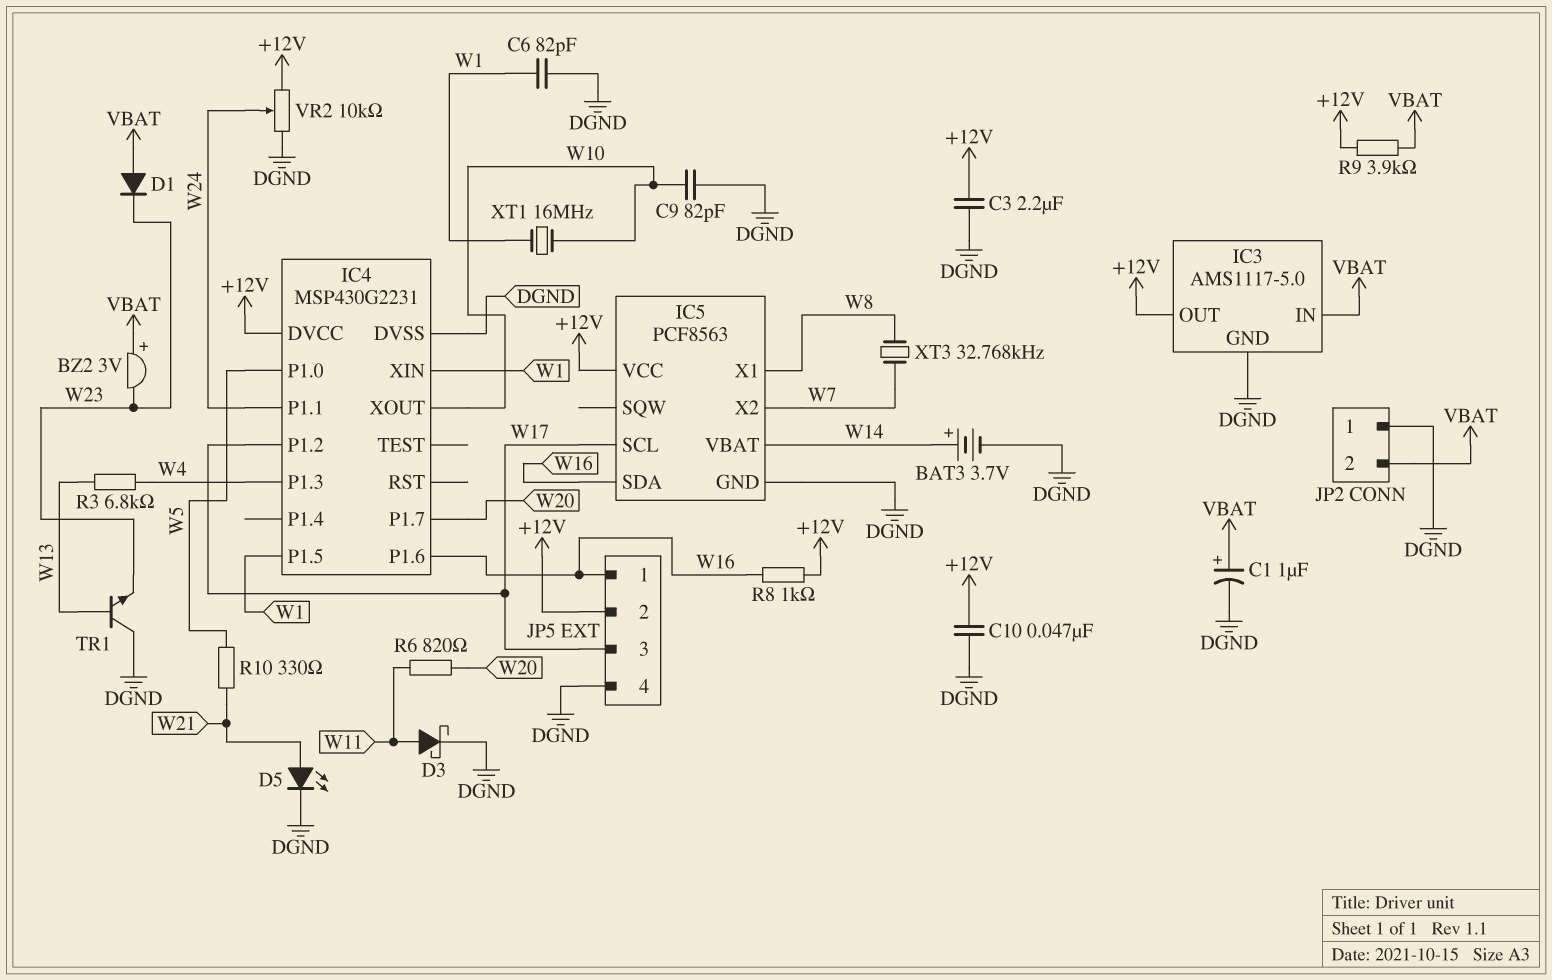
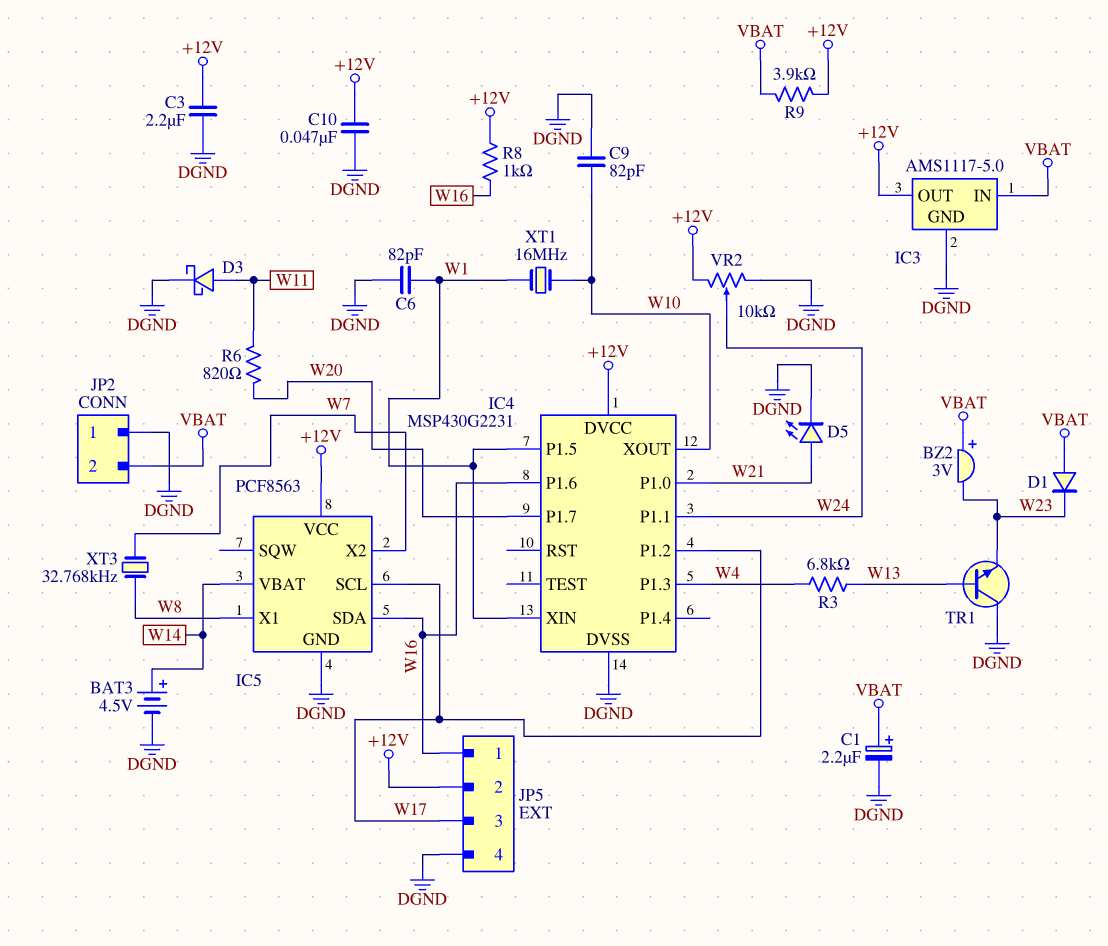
BAT3: 3.7V (plus W14, minus DGND) -> 4.5V (plus W14, minus DGND)
C1: 1uF (plus VBAT, minus DGND) -> 2.2uF (plus VBAT, minus DGND)
IC4 pin P1.0: W5 -> W21
R10: 330 (W5, W21) -> none

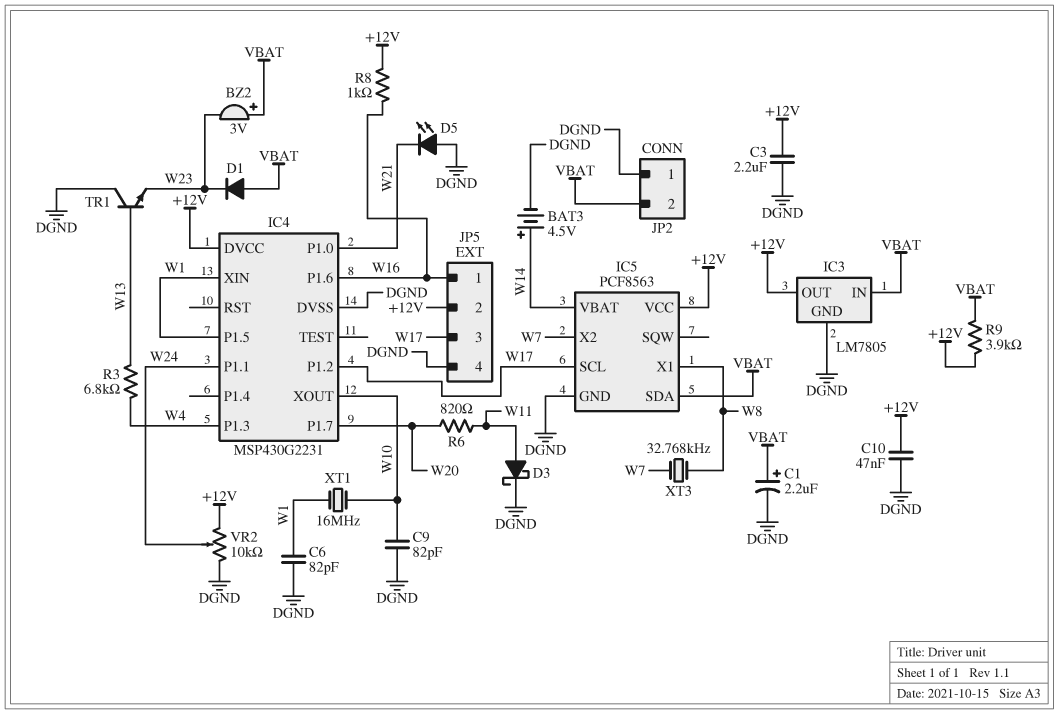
D5: LED (A W21, K DGND) -> LED (A DGND, K W21)
IC3: AMS1117-5.0 -> LM7805
IC5 pin SDA: W16 -> VBAT

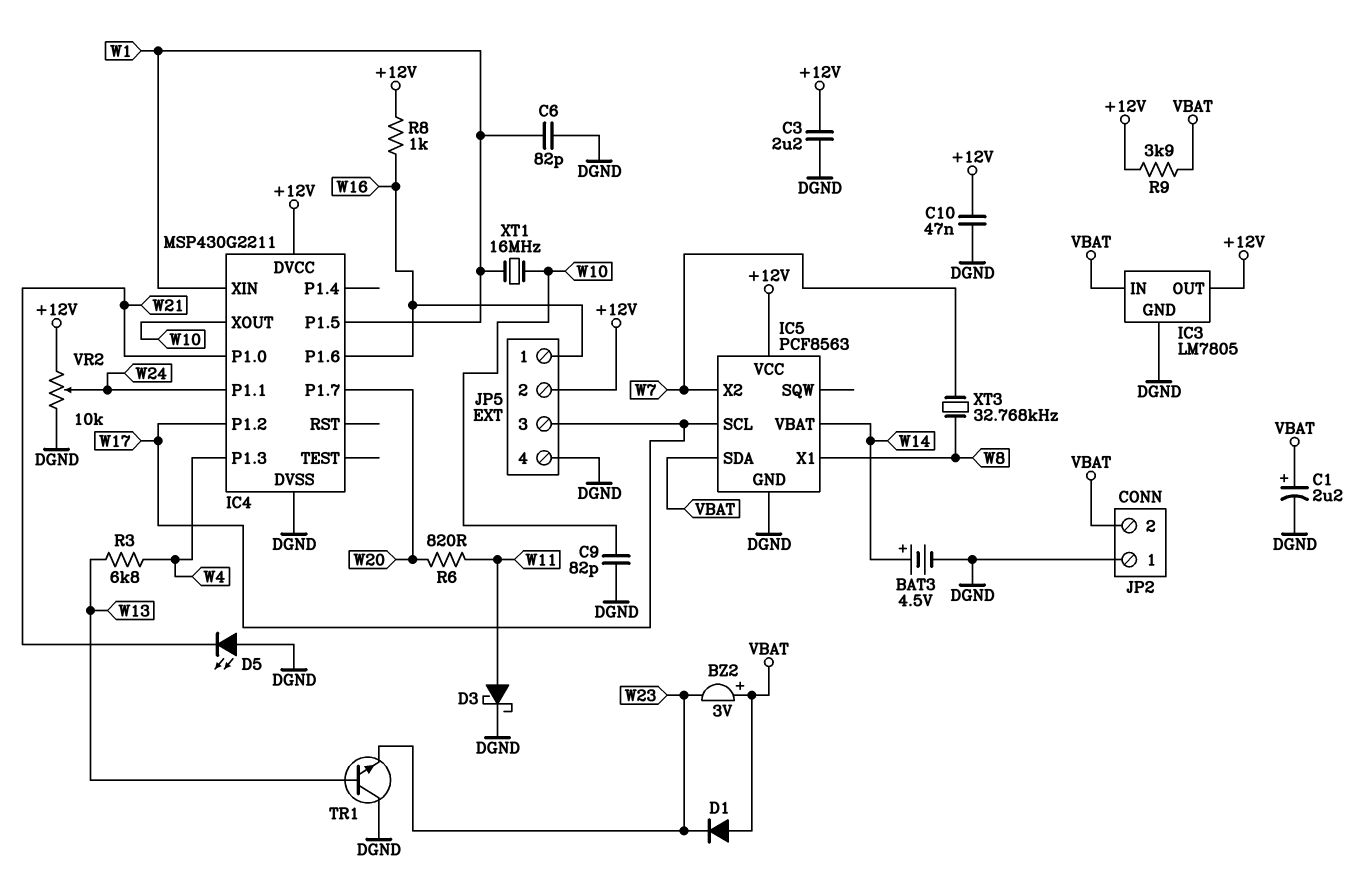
IC4: MSP430G2231 -> MSP430G2211

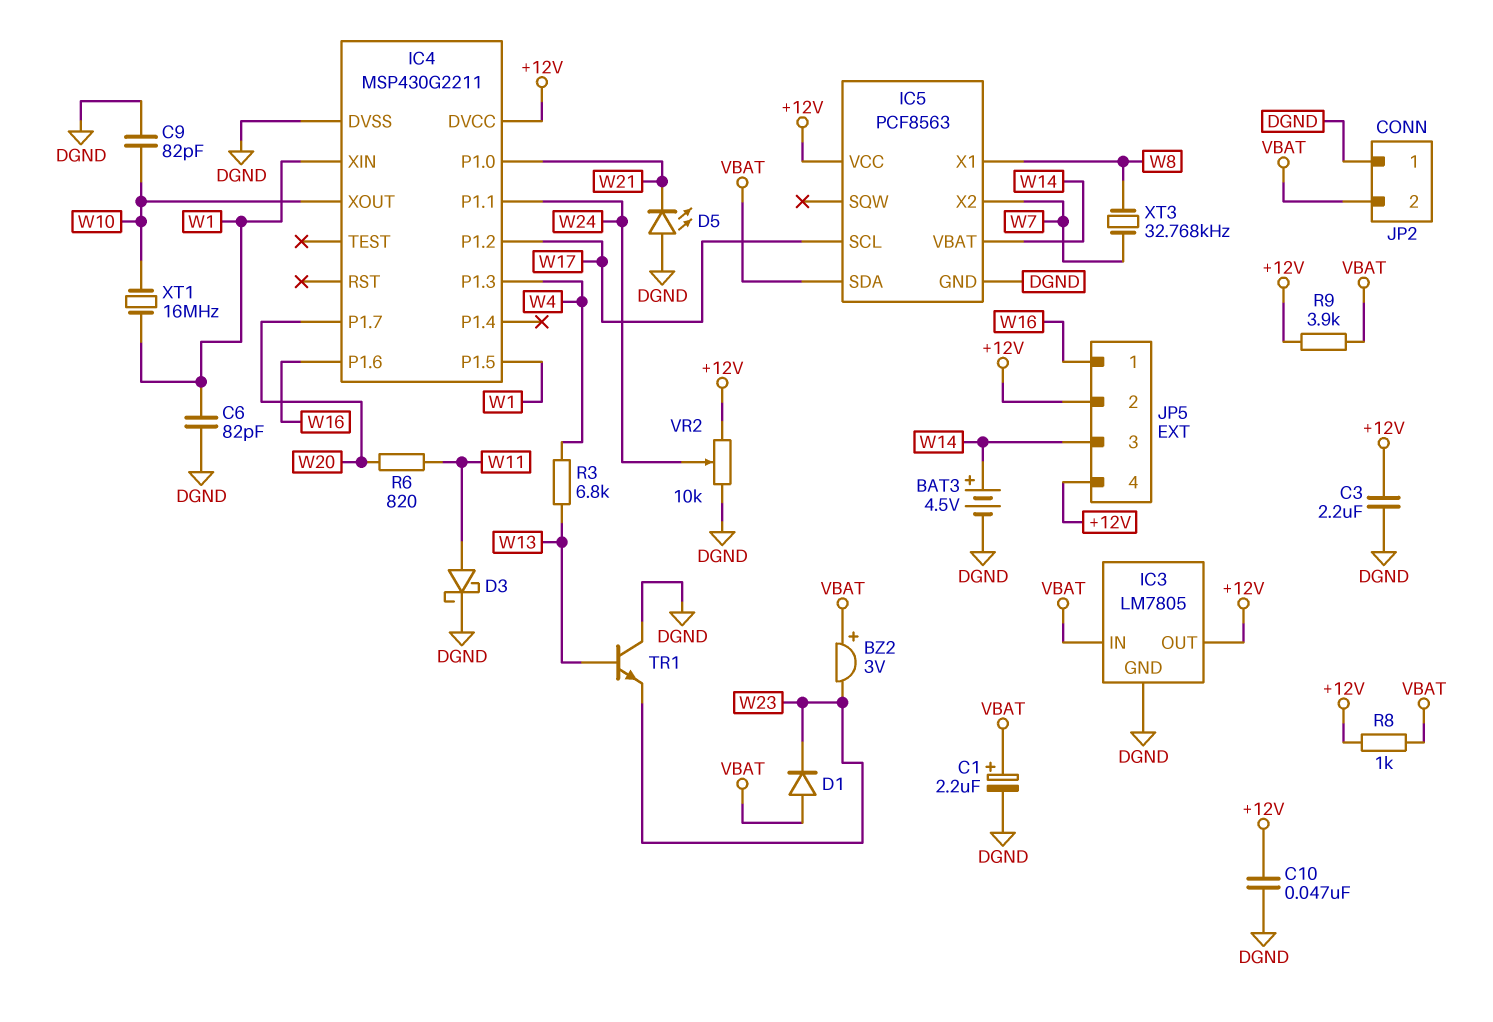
JP5 pin 3: W17 -> W14
JP5 pin 4: DGND -> +12V
R8: 1k (+12V, W16) -> 1k (+12V, VBAT)

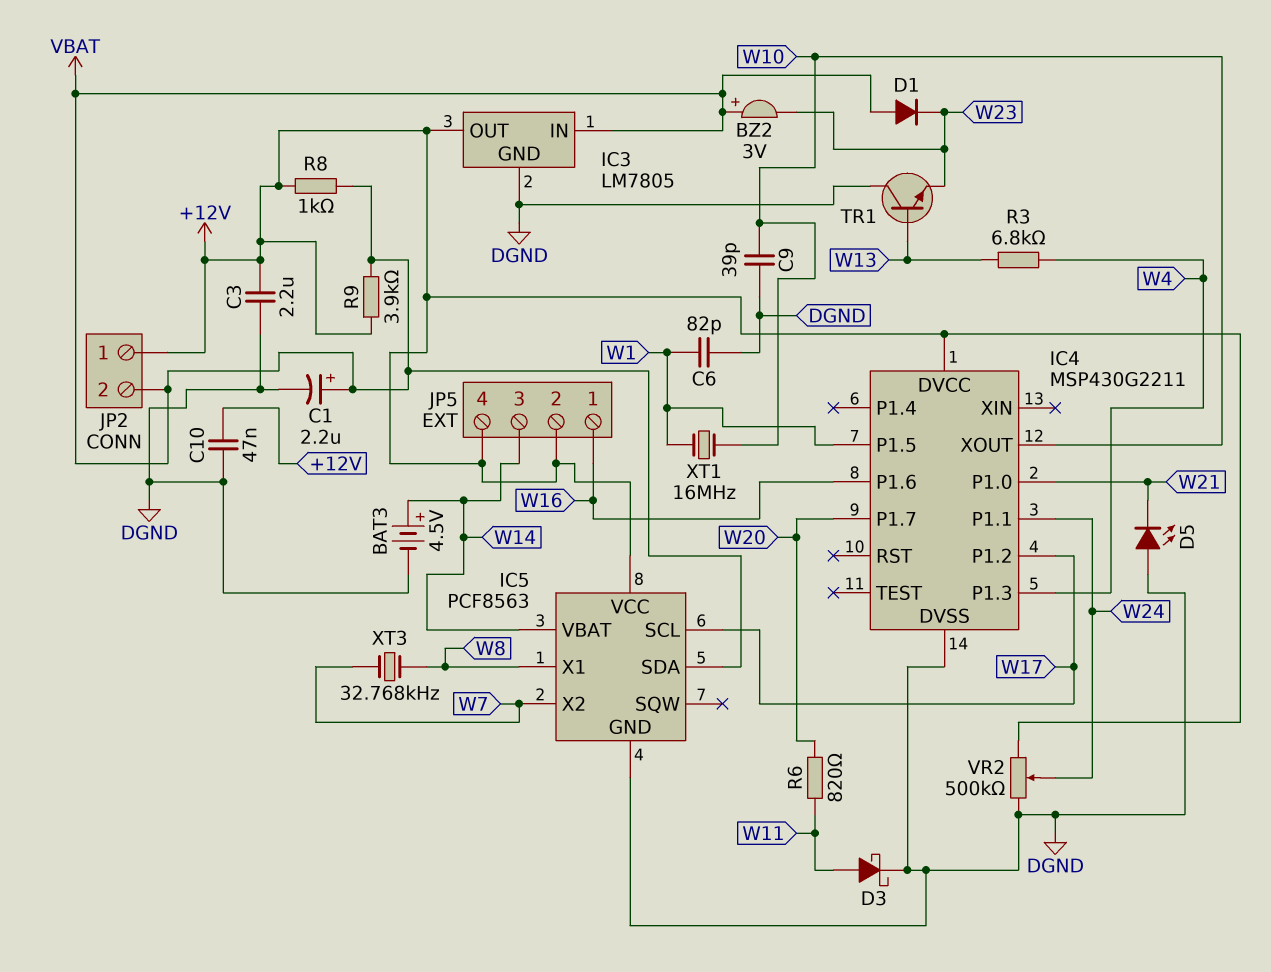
C9: 82pF (DGND, W10) -> 39pF (DGND, W10)
IC4 pin XIN: W1 -> none
JP2 pin 1: DGND -> +12V
VR2: 10k (+12V, DGND, wiper W24) -> 500k (+12V, DGND, wiper W24)

